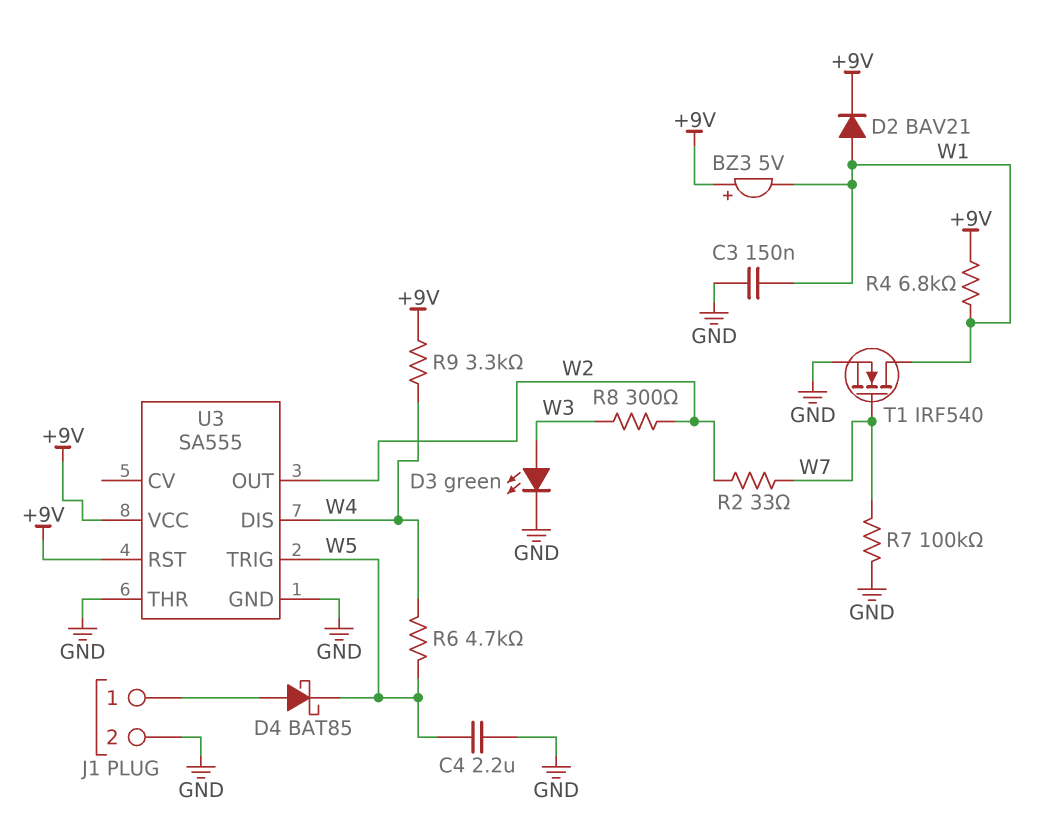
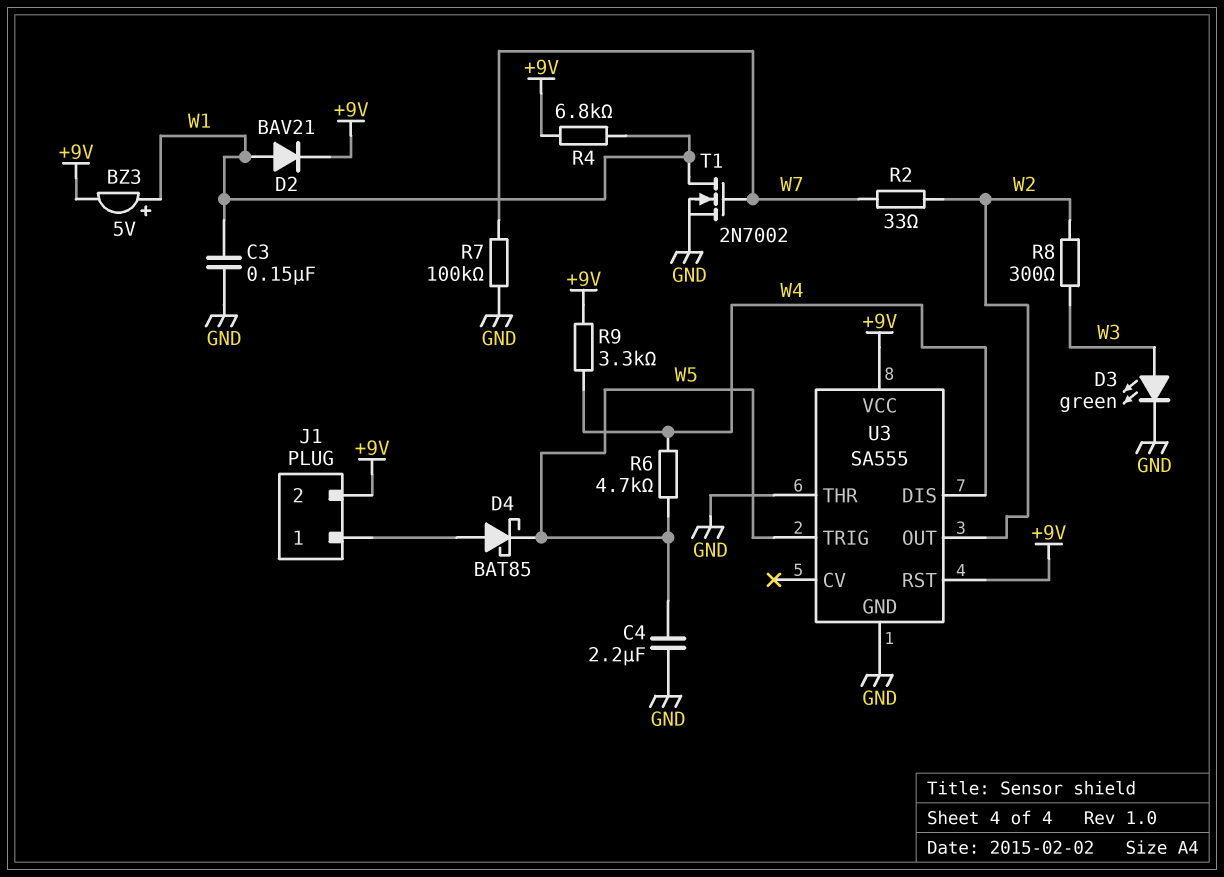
BZ3: buzzer 5V (plus +9V, minus W1) -> buzzer 5V (plus W1, minus +9V)
J1 pin 2: GND -> +9V
T1: NMOS IRF540 (G W7, D W1, S GND) -> NMOS 2N7002 (G W7, D W1, S GND)

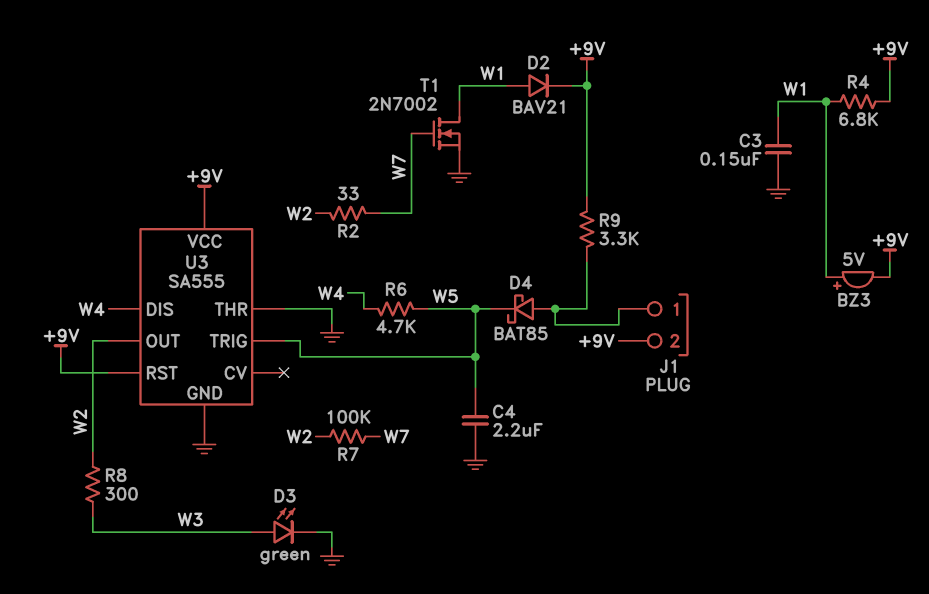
R7: 100k (GND, W7) -> 100k (W2, W7)
R9: 3.3k (+9V, W4) -> 3.3k (+9V, J1/1)

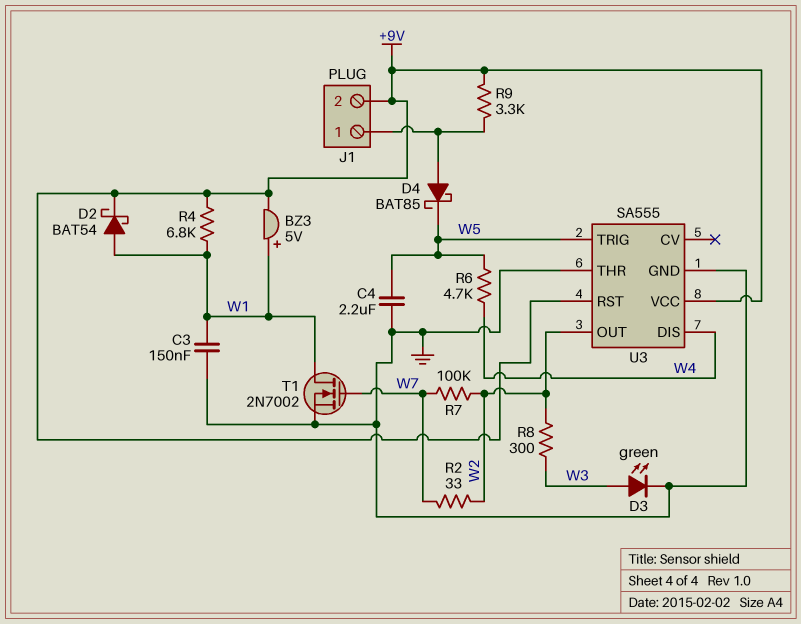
D2: diode BAV21 (A W1, K +9V) -> schottky BAT54 (A W1, K +9V)

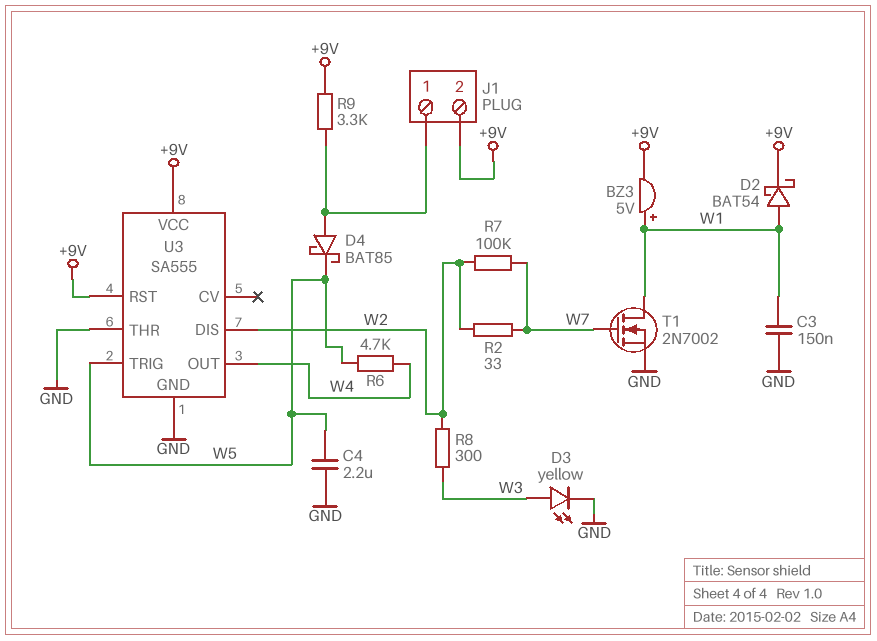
D3: LED green (A W3, K GND) -> LED yellow (A W3, K GND)
R4: 6.8k (+9V, W1) -> none
U3 pin DIS: W4 -> W2
U3 pin OUT: W2 -> W4

